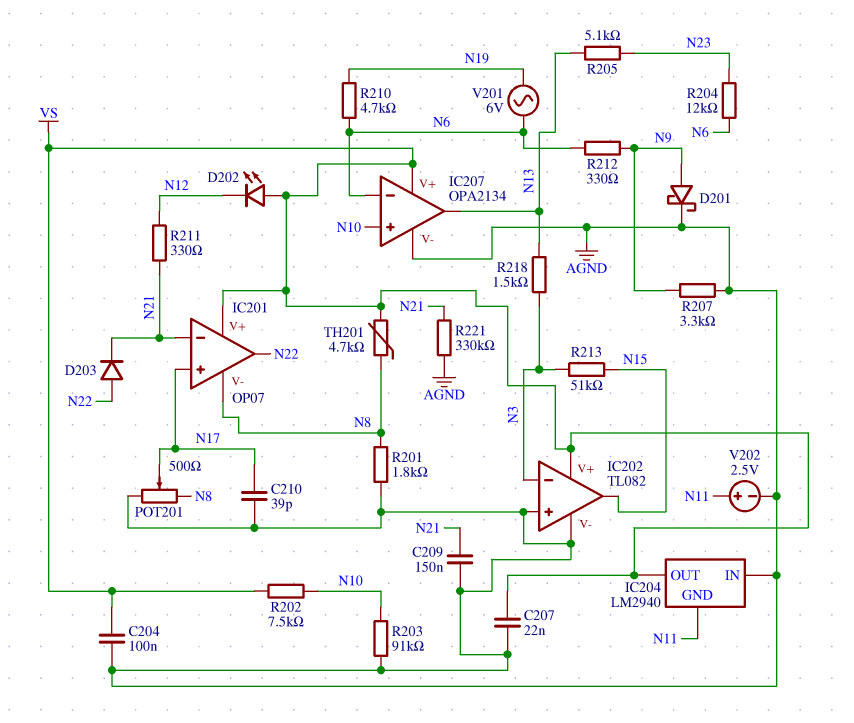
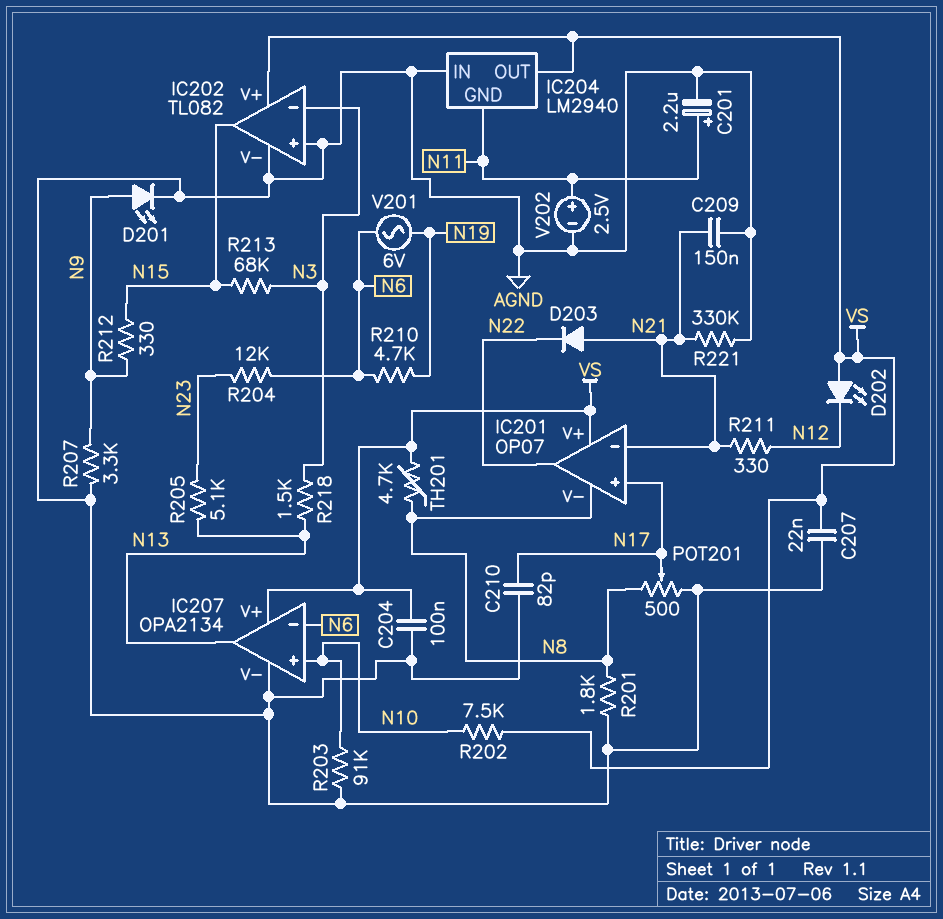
C201: none -> 2.2uF (plus N11, minus AGND)
C210: 39pF (AGND, N17) -> 82pF (AGND, N17)
D201: schottky (A N9, K AGND) -> LED (A N9, K AGND)
D203: diode (A N22, K N21) -> diode (A N21, K N22)
R212: 330 (N6, N9) -> 330 (N9, N15)
R213: 51k (N3, N15) -> 68k (N3, N15)

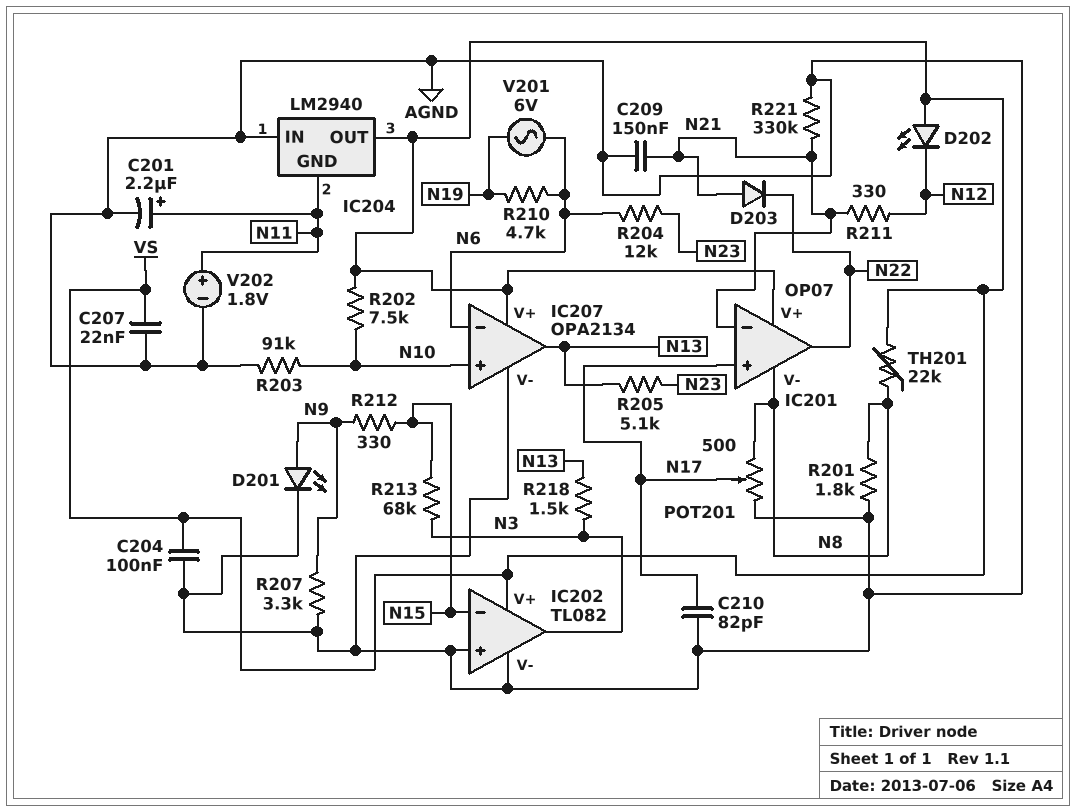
IC202 pin in-: N3 -> N15
IC202 pin out: N15 -> N3
TH201: 4.7k (N8, VS) -> 22k (N8, VS)
V202: 2.5V (plus N11, minus AGND) -> 1.8V (plus N11, minus AGND)

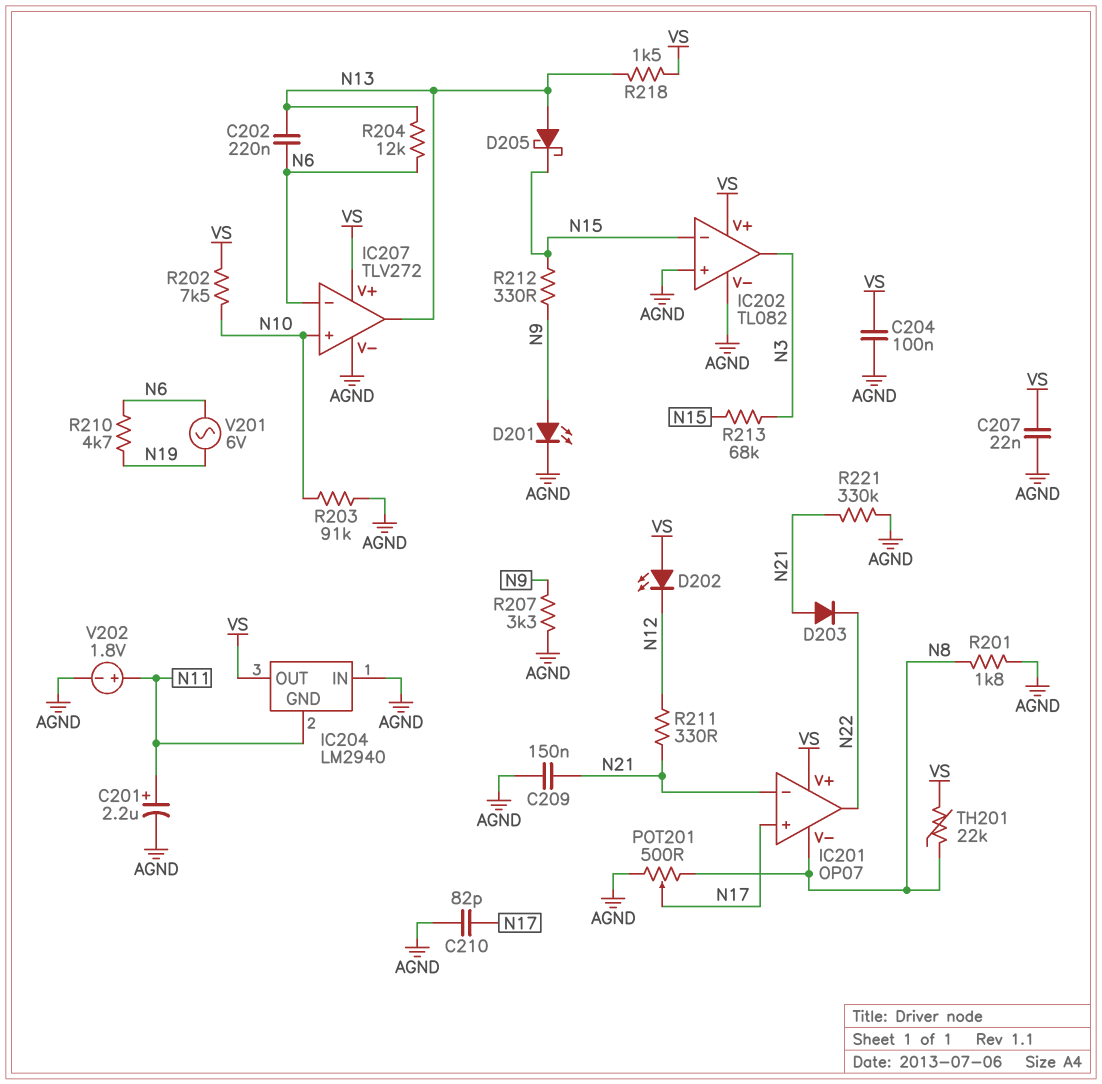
C202: none -> 220nF (N6, N13)
D205: none -> schottky (A N13, K N15)
IC207: OPA2134 -> TLV272
R204: 12k (N6, N23) -> 12k (N6, N13)
R205: 5.1k (N13, N23) -> none
R218: 1.5k (N3, N13) -> 1.5k (N13, VS)

